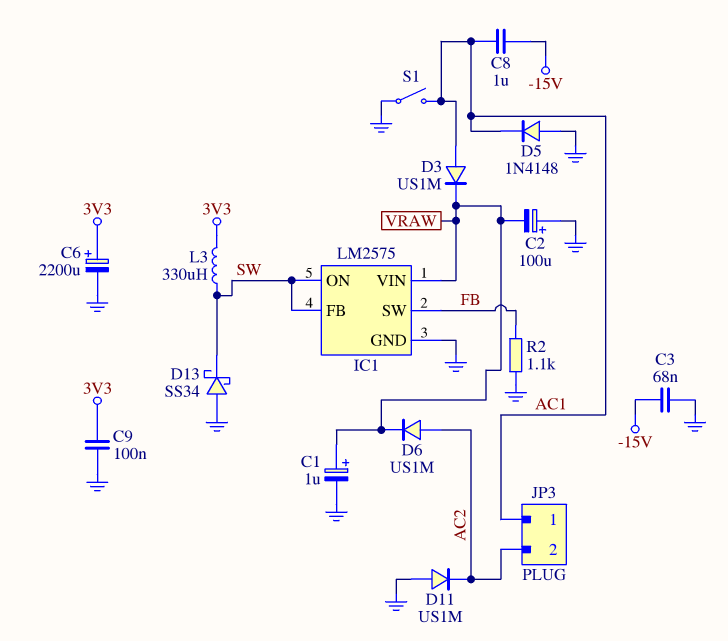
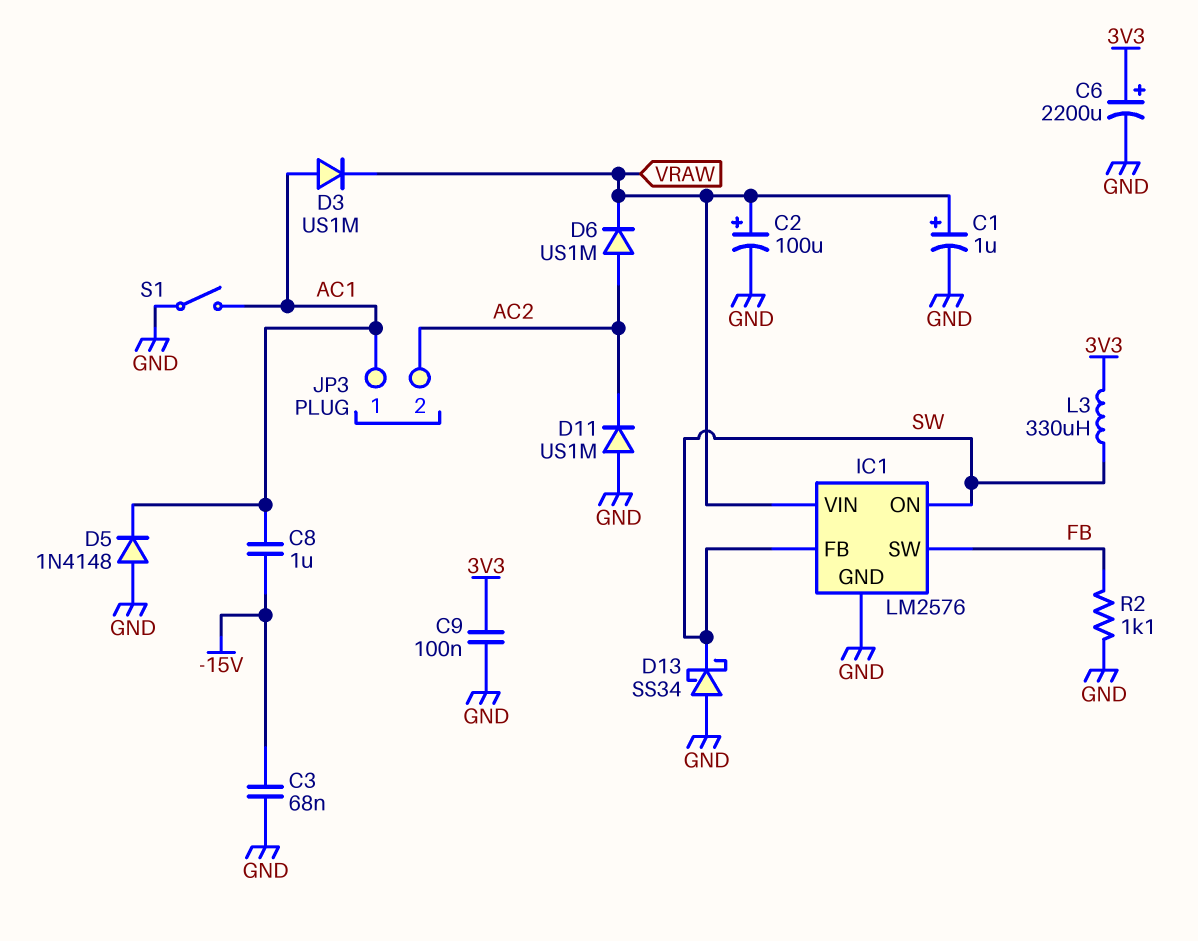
C2: 100uF (plus GND, minus VRAW) -> 100uF (plus VRAW, minus GND)
IC1: LM2575 -> LM2576

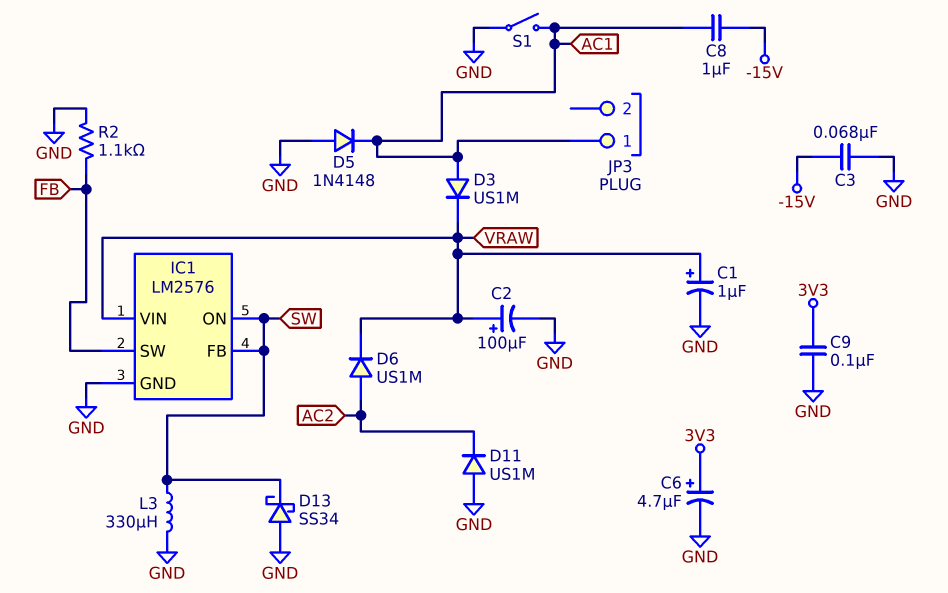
C6: 2200uF (plus 3V3, minus GND) -> 4.7uF (plus 3V3, minus GND)
JP3 pin 2: AC2 -> none
L3: 330uH (3V3, SW) -> 330uH (GND, SW)

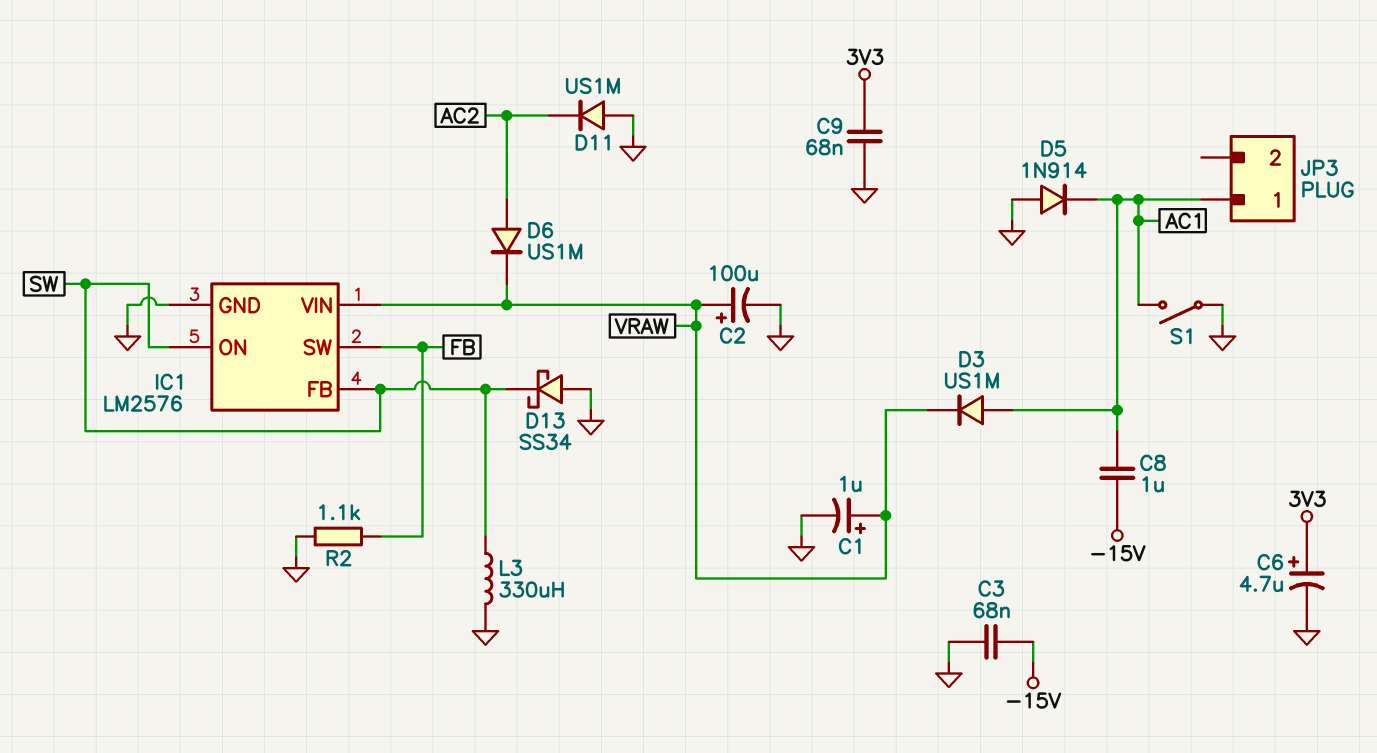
C9: 100nF (3V3, GND) -> 68nF (3V3, GND)
D5: diode 1N4148 (A GND, K AC1) -> diode 1N914 (A GND, K AC1)

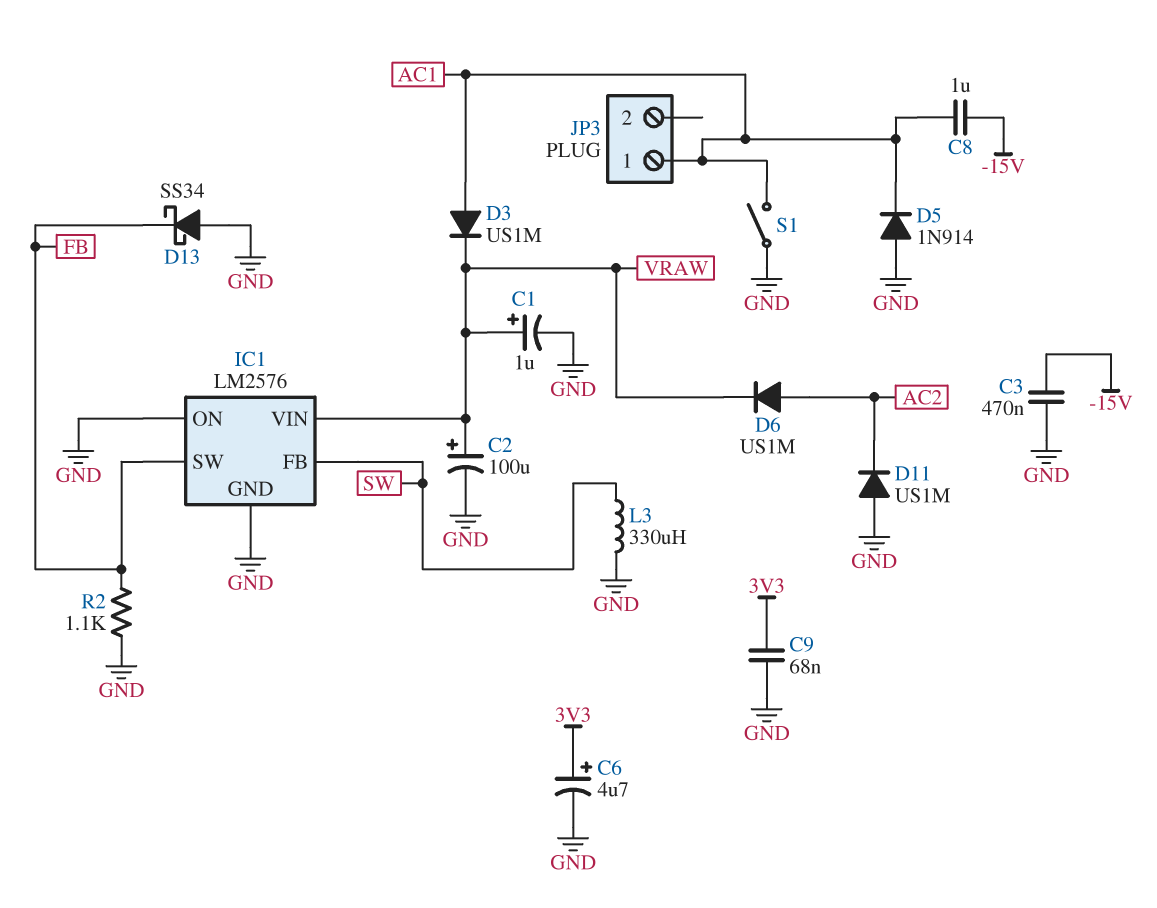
C3: 68nF (-15V, GND) -> 470nF (-15V, GND)
D13: schottky SS34 (A GND, K SW) -> schottky SS34 (A GND, K FB)
IC1 pin ON: SW -> GND

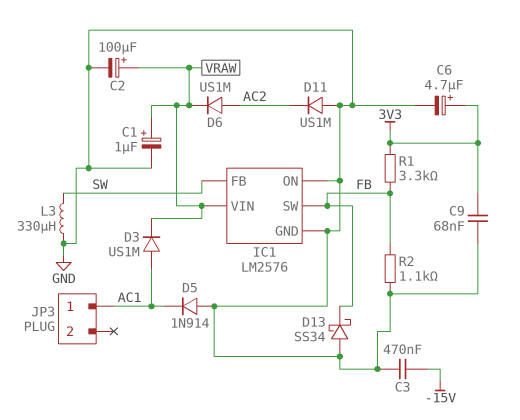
C8: 1uF (-15V, AC1) -> none
R1: none -> 3.3k (3V3, FB)
S1: switch (AC1, GND) -> none

